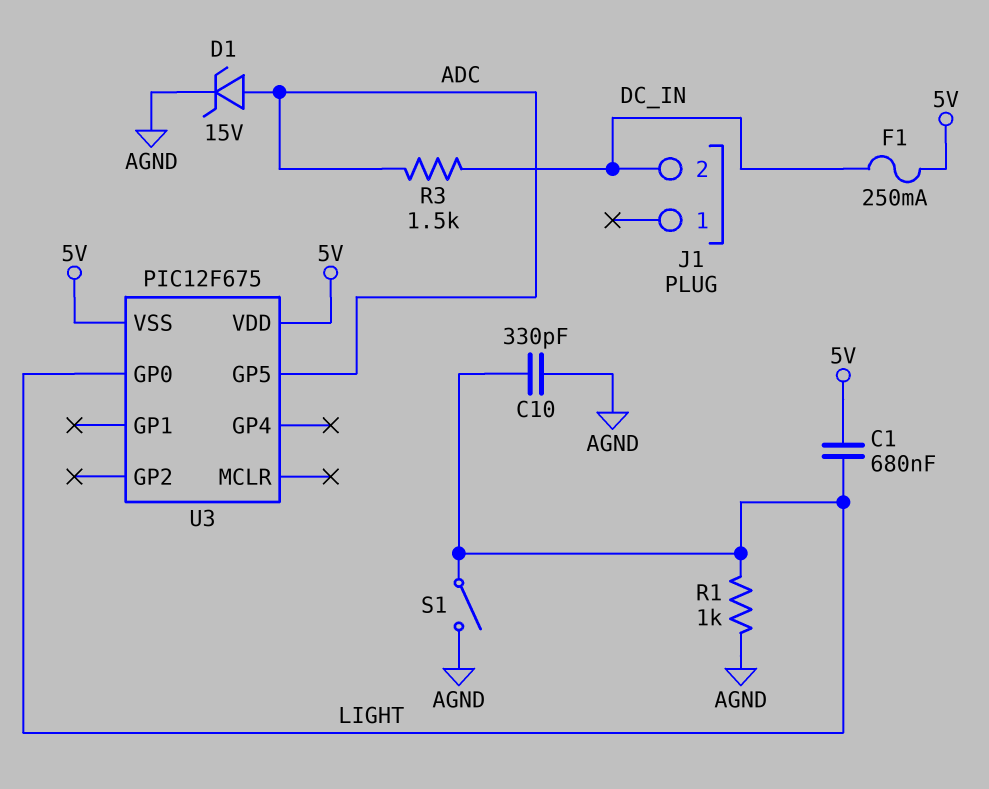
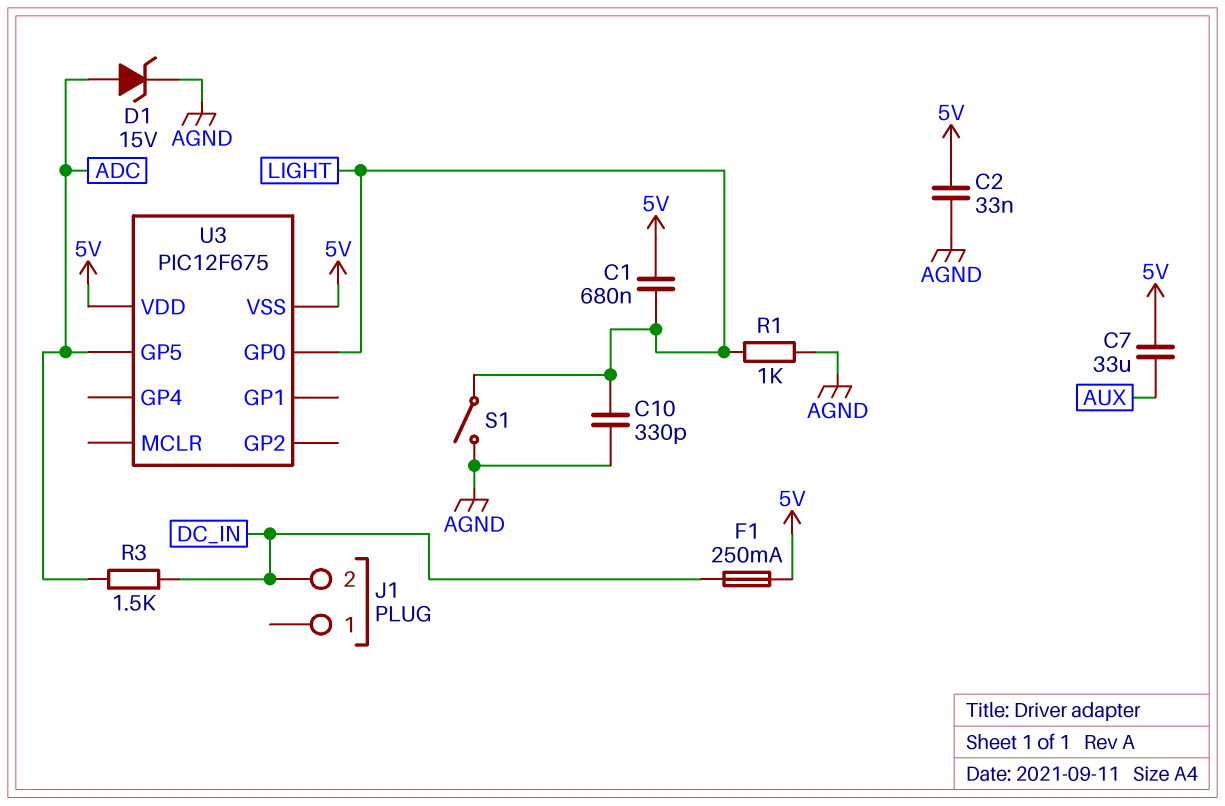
C2: none -> 33nF (5V, AGND)
C7: none -> 33uF (5V, AUX)

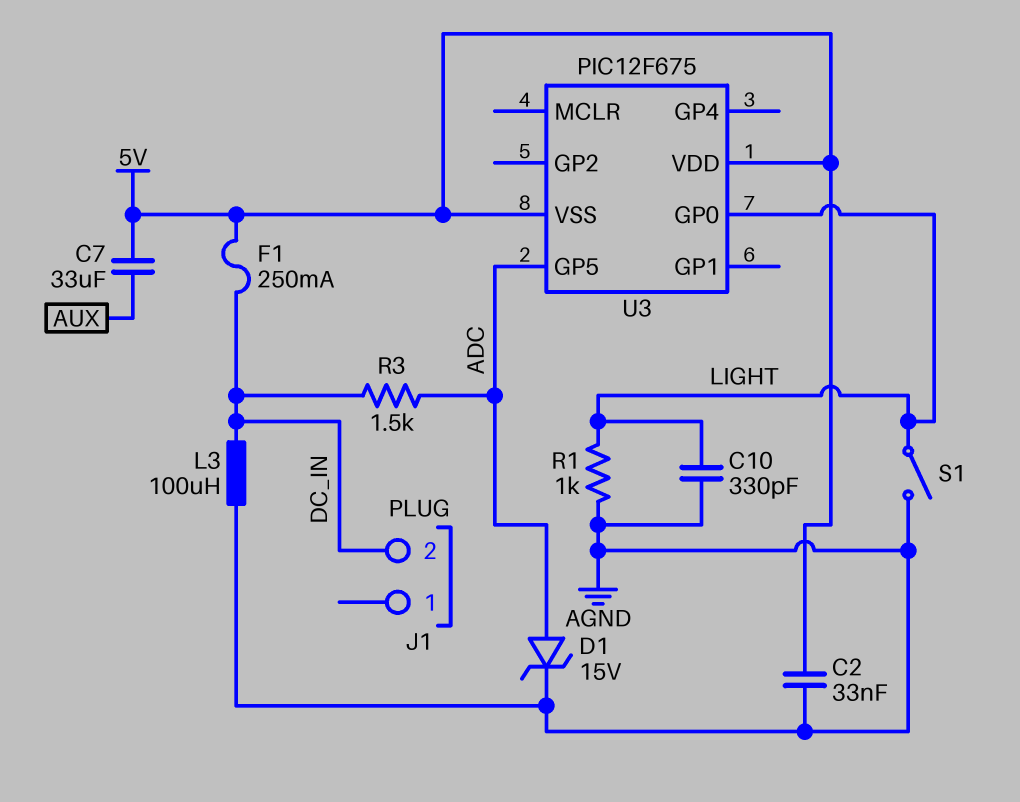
C1: 680nF (5V, LIGHT) -> none
L3: none -> 100uH (AGND, DC_IN)

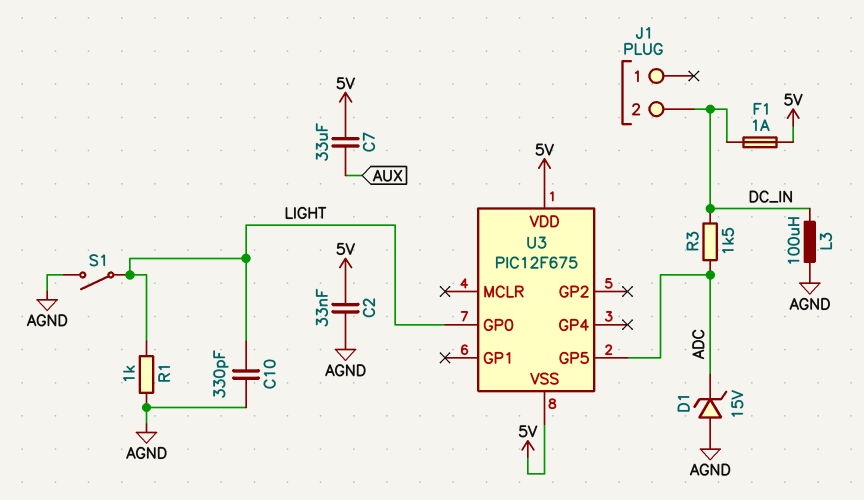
D1: zener 15V (A ADC, K AGND) -> zener 15V (A AGND, K ADC)
F1: 250mA (5V, DC_IN) -> 1A (5V, DC_IN)

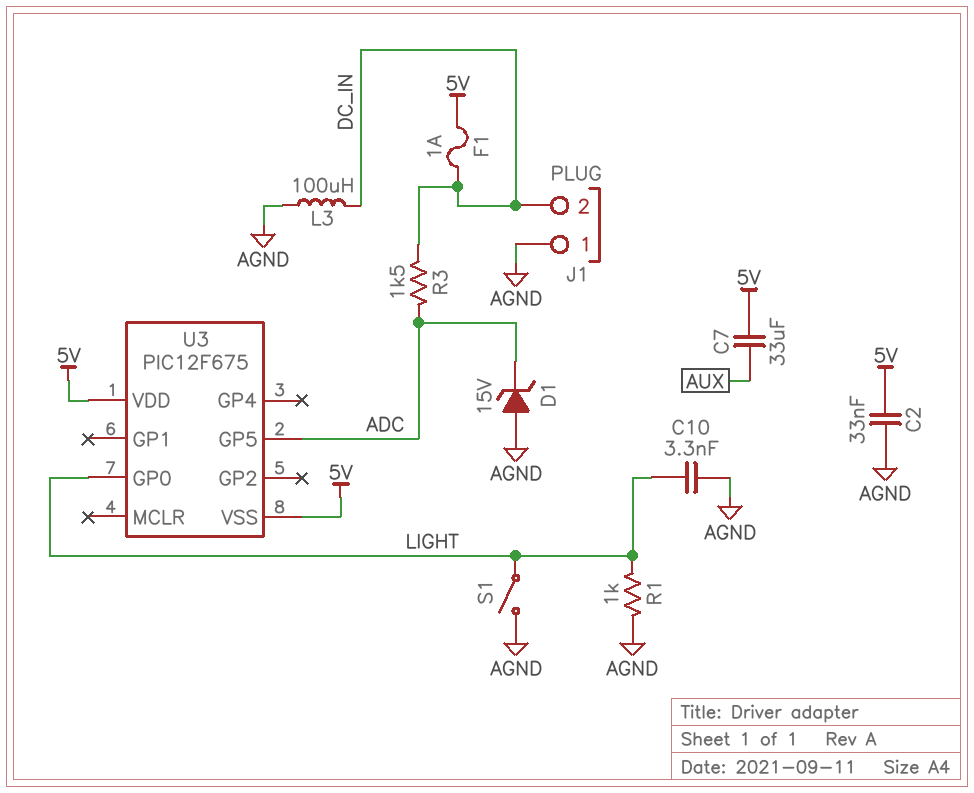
C10: 330pF (AGND, LIGHT) -> 3.3nF (AGND, LIGHT)
J1 pin 1: none -> AGND

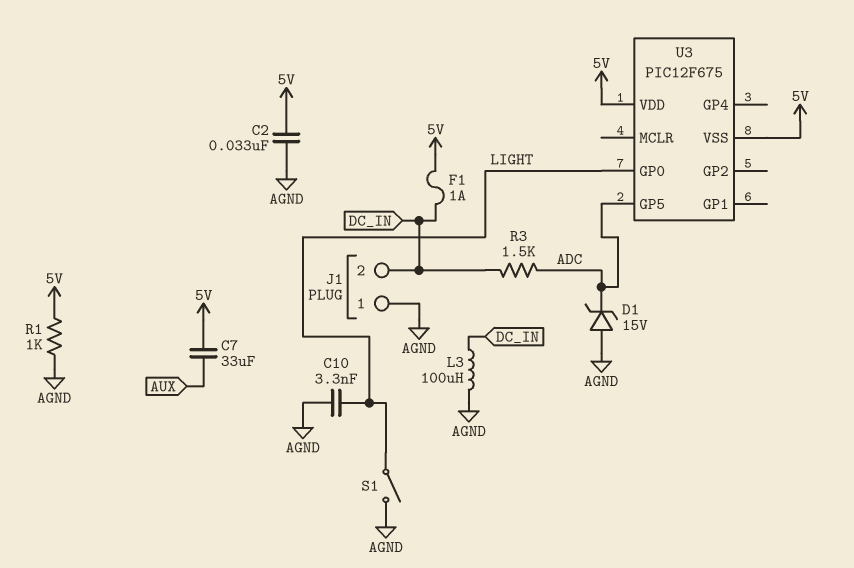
R1: 1k (AGND, LIGHT) -> 1k (5V, AGND)

